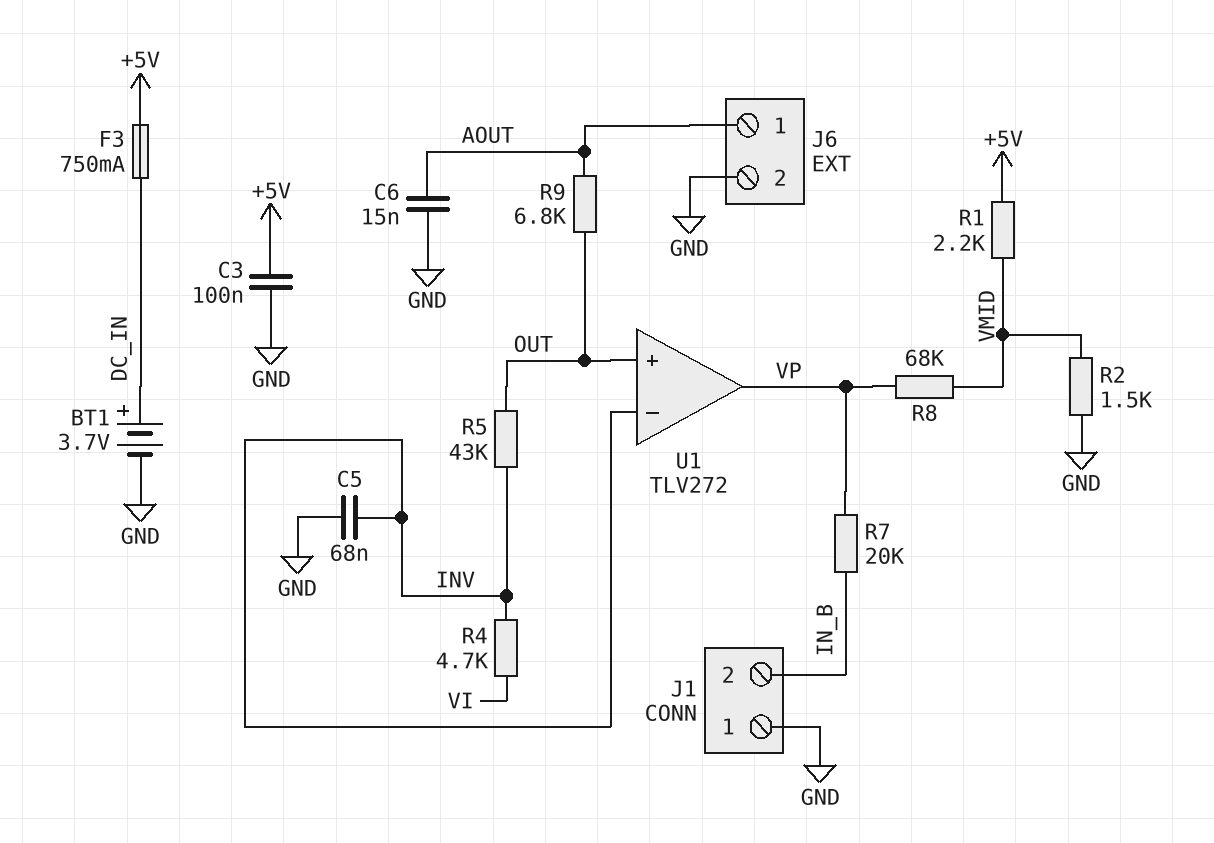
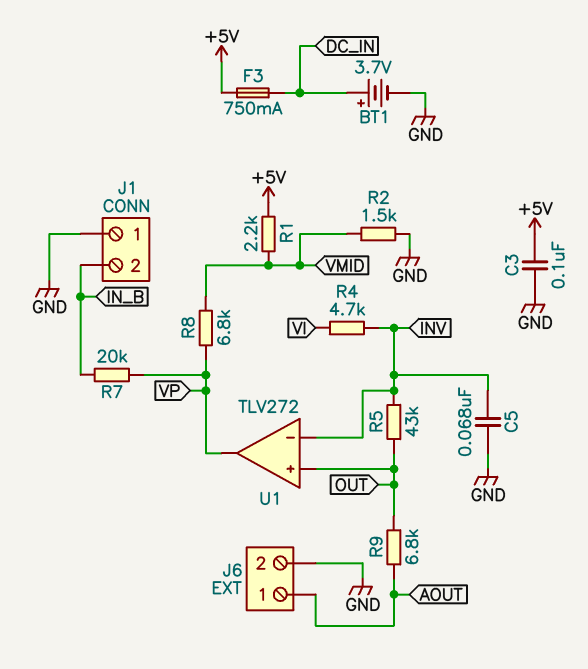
C6: 15nF (AOUT, GND) -> none
R8: 68k (VMID, VP) -> 6.8k (VMID, VP)

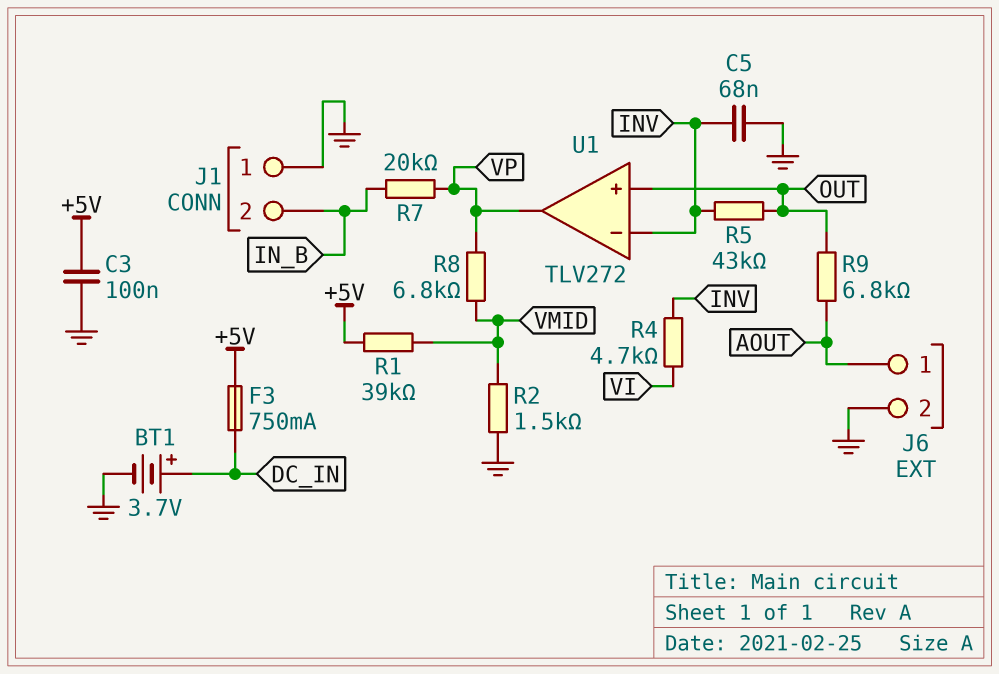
R1: 2.2k (+5V, VMID) -> 39k (+5V, VMID)

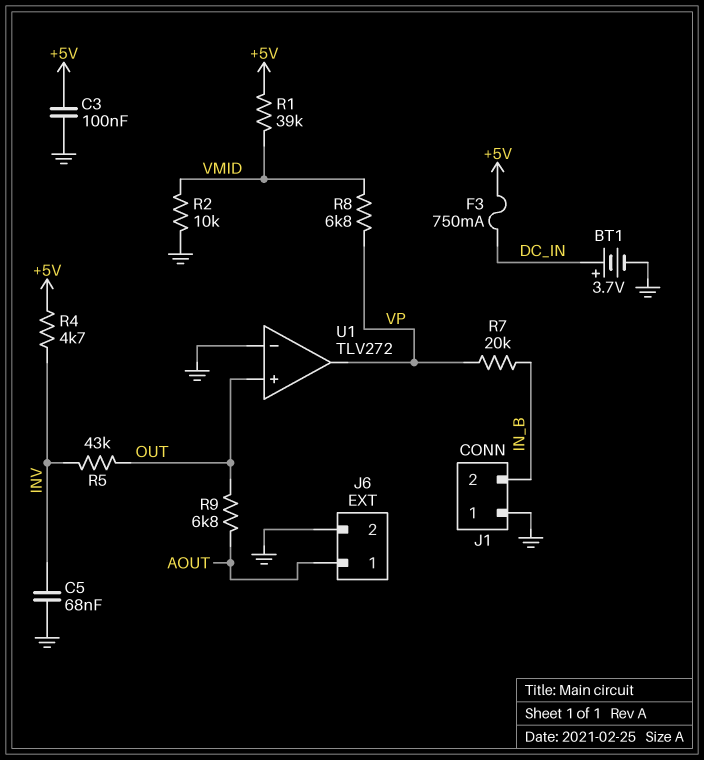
R2: 1.5k (GND, VMID) -> 10k (GND, VMID)
R4: 4.7k (INV, VI) -> 4.7k (+5V, INV)
U1 pin in-: INV -> GND

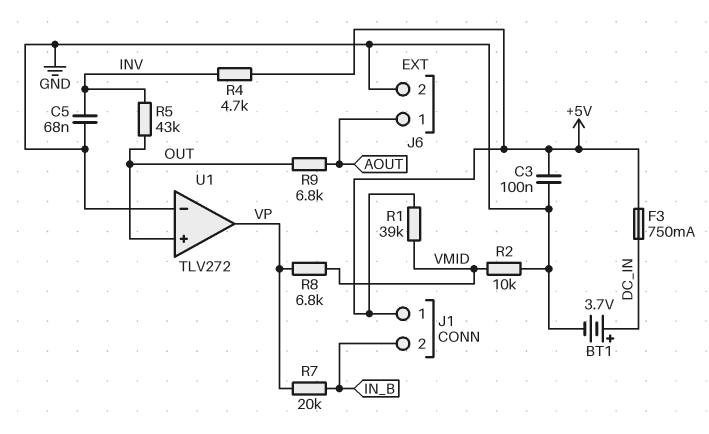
J1 pin 1: GND -> +5V

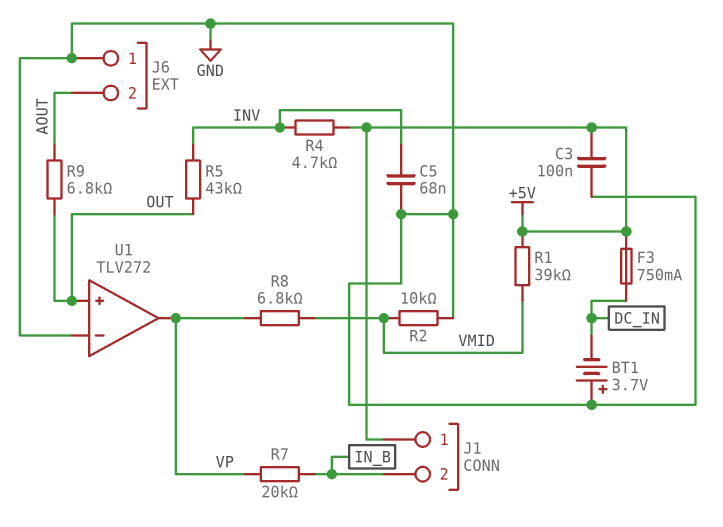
BT1: 3.7V (plus DC_IN, minus GND) -> 3.7V (plus GND, minus DC_IN)
J6 pin 1: AOUT -> GND
J6 pin 2: GND -> AOUT

